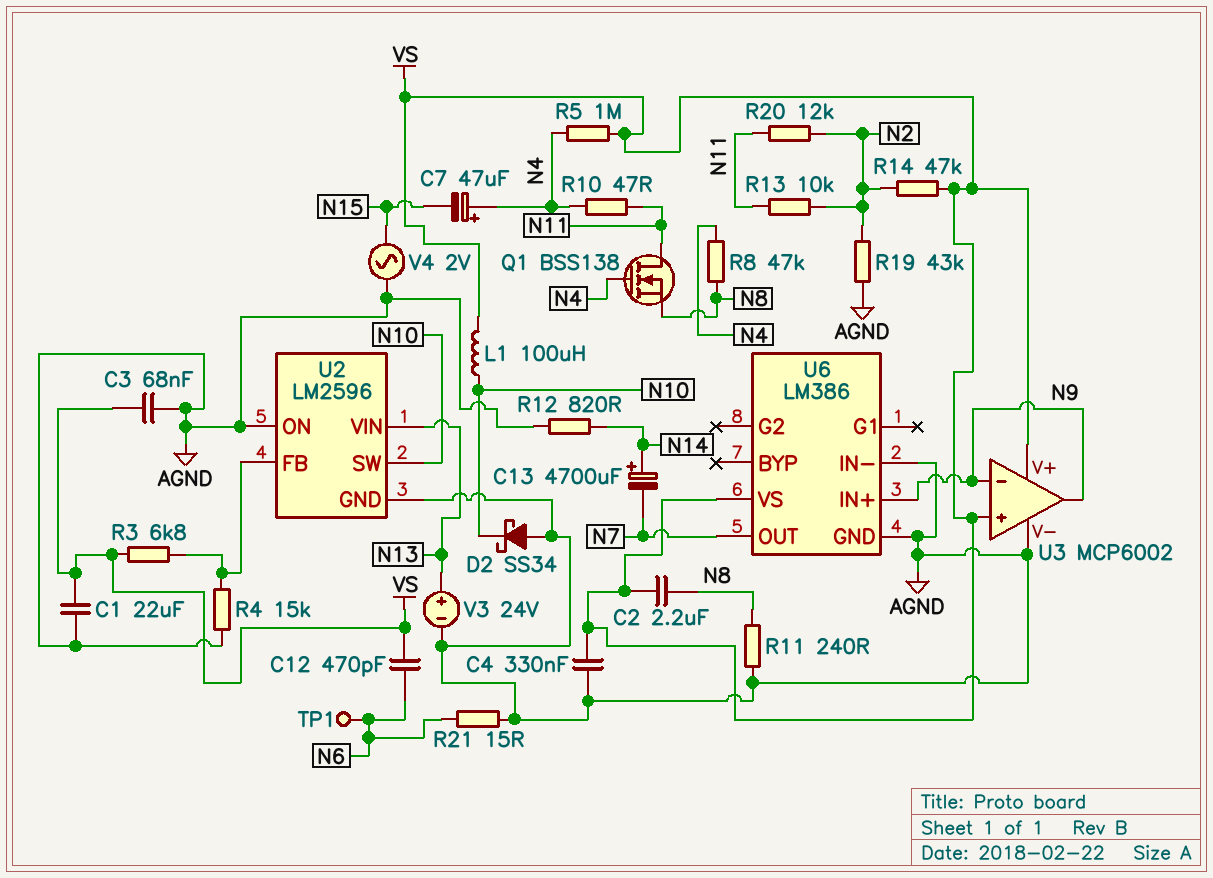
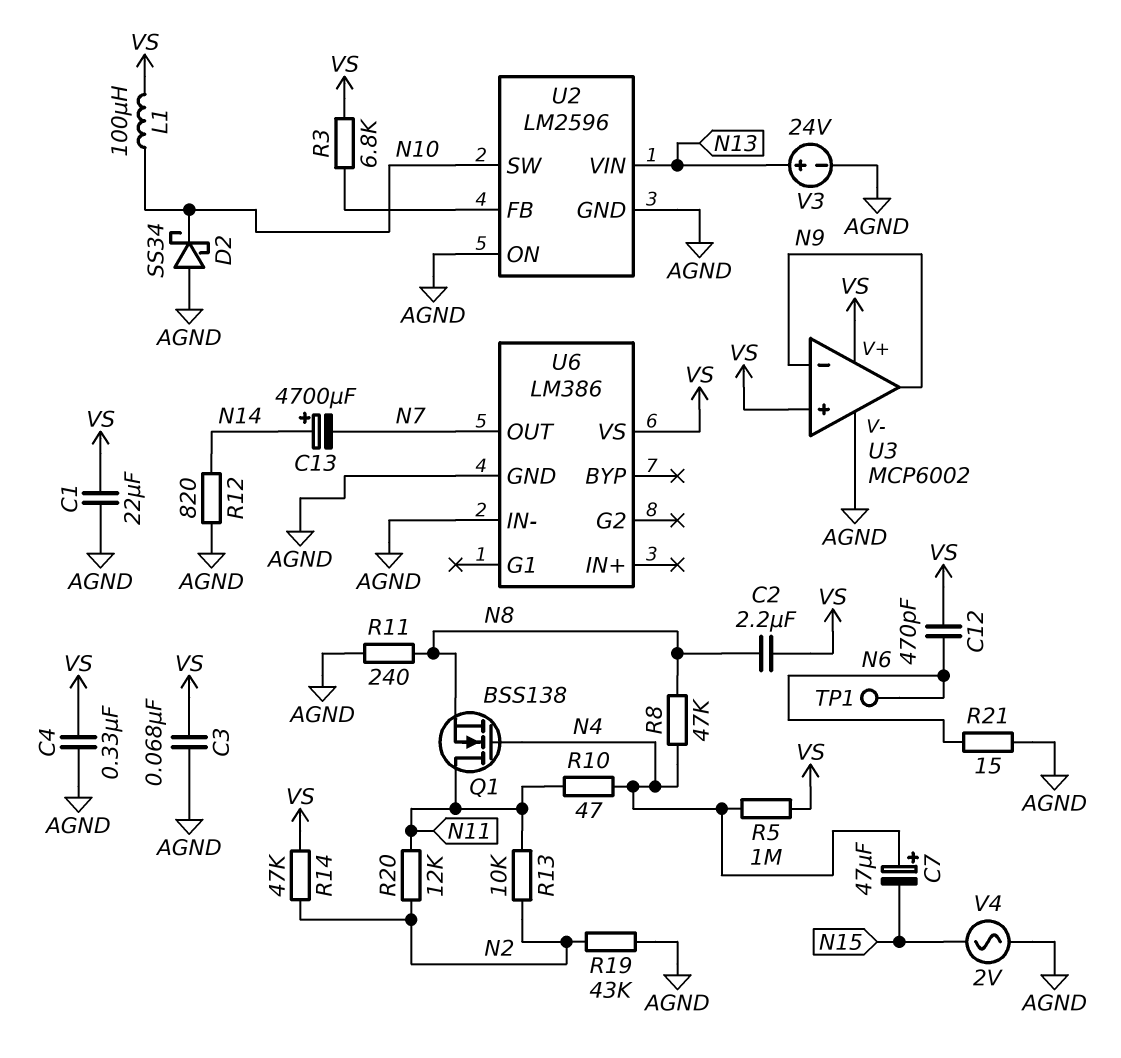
R4: 15k (AGND, U2/FB) -> none
U6 pin IN+: N9 -> none

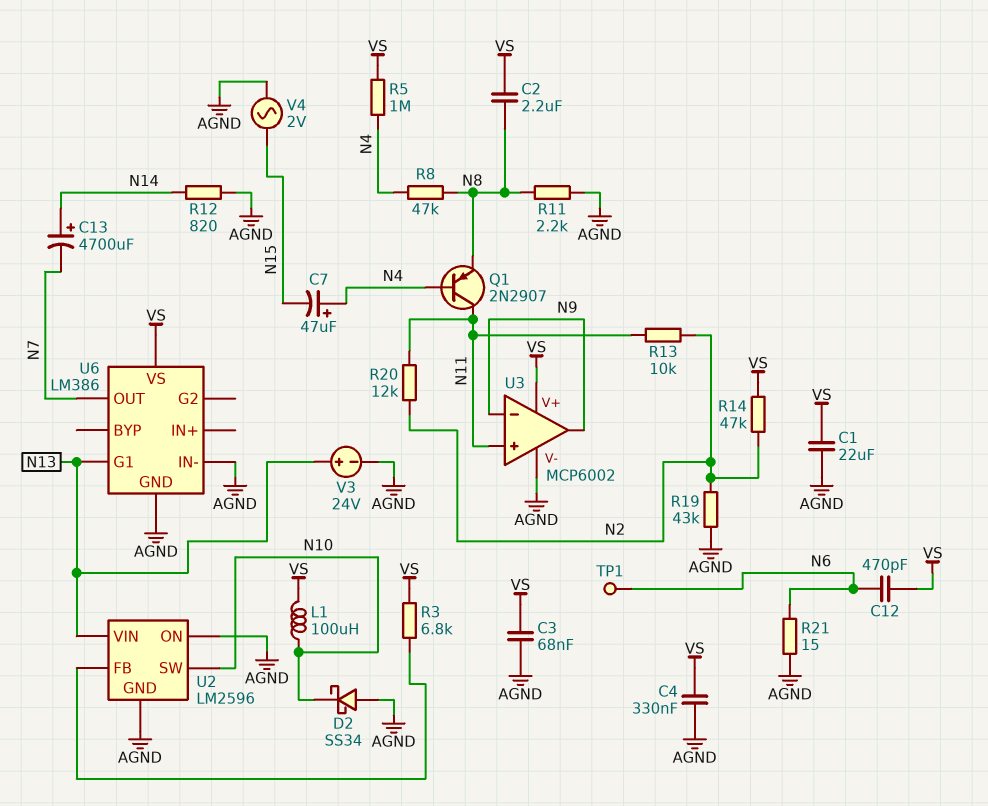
Q1: NMOS BSS138 (G N4, D N11, S N8) -> PNP 2N2907 (B N4, C N11, E N8)
R10: 47 (N4, N11) -> none
R11: 240 (AGND, N8) -> 2.2k (AGND, N8)
U3 pin in+: VS -> N11
U6 pin G1: none -> N13

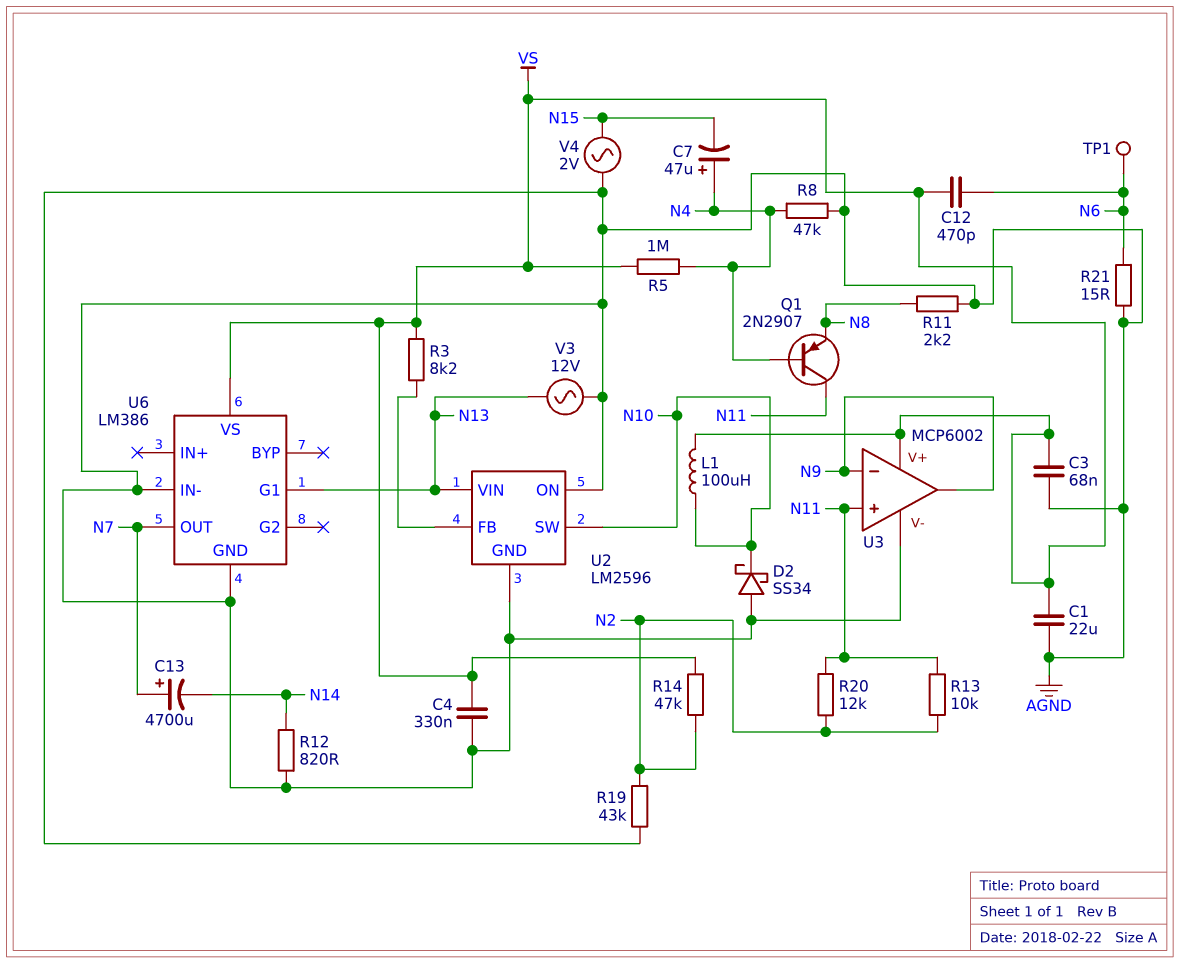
C2: 2.2uF (N8, VS) -> none
C13: 4700uF (plus N14, minus N7) -> 4700uF (plus N7, minus N14)
R3: 6.8k (U2/FB, VS) -> 8.2k (U2/FB, VS)
R8: 47k (N4, N8) -> 47k (AGND, N4)
V3: 24V (plus N13, minus AGND) -> AC 12V (AGND, N13)

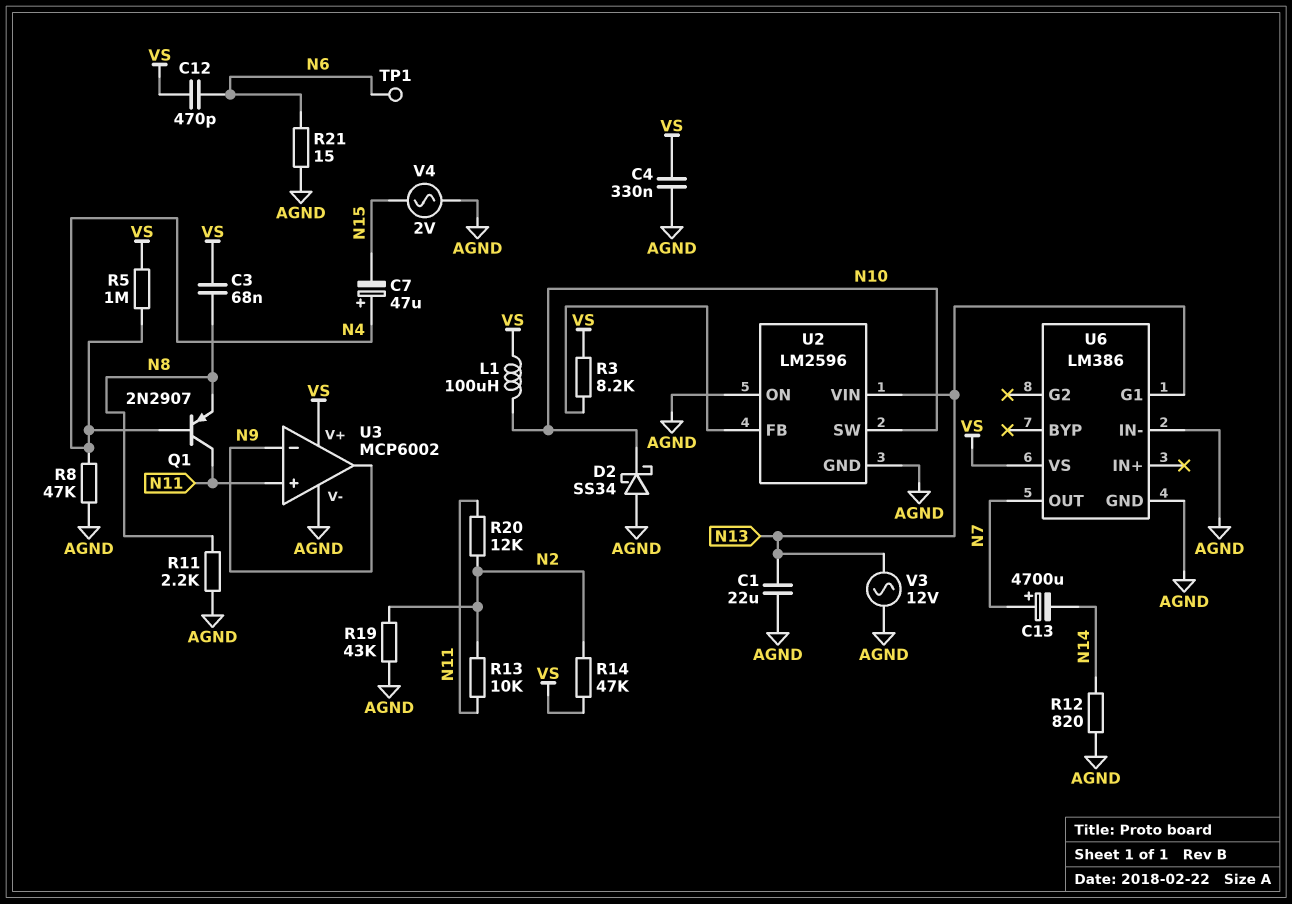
C1: 22uF (AGND, VS) -> 22uF (AGND, N13)
C3: 68nF (AGND, VS) -> 68nF (N8, VS)

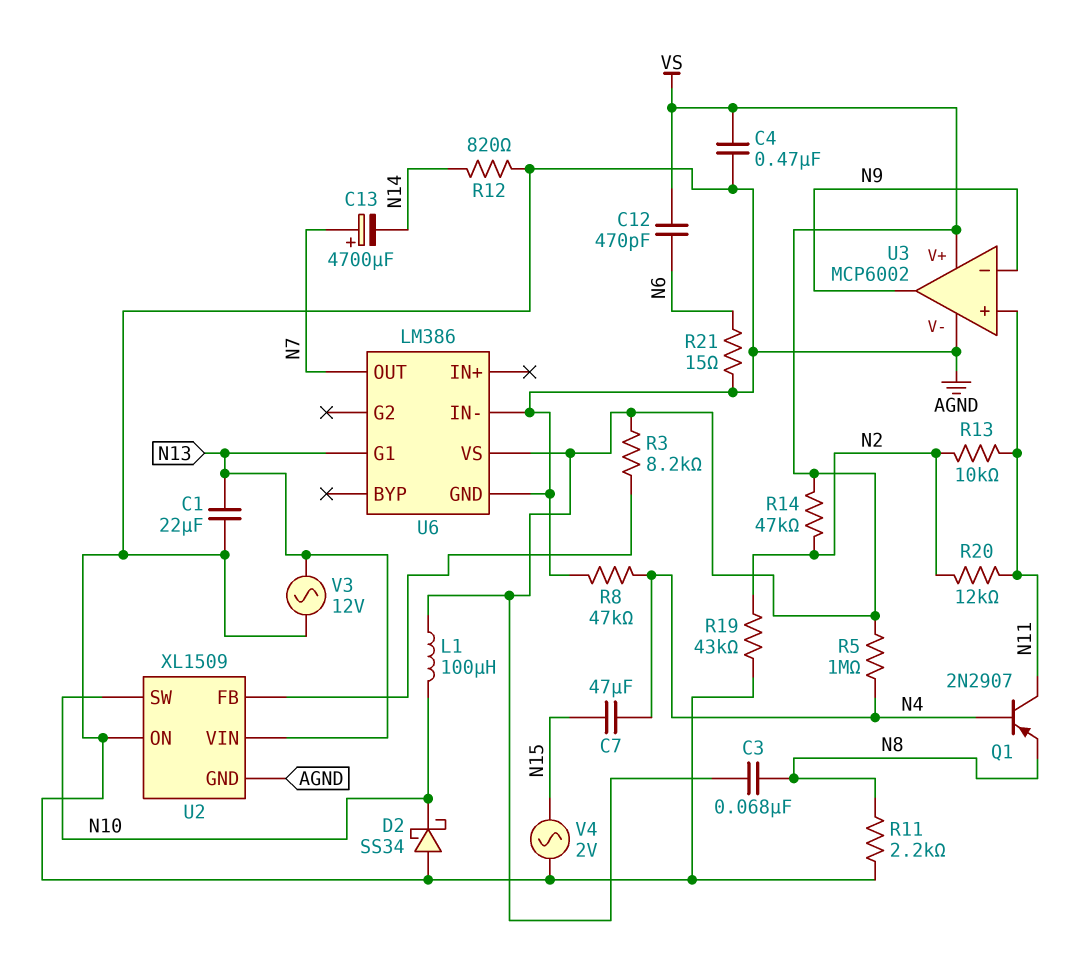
C4: 330nF (AGND, VS) -> 470nF (AGND, VS)
C7: 47uF (plus N4, minus N15) -> 47uF (N4, N15)
TP1: test point (N6) -> none
U2: LM2596 -> XL1509

